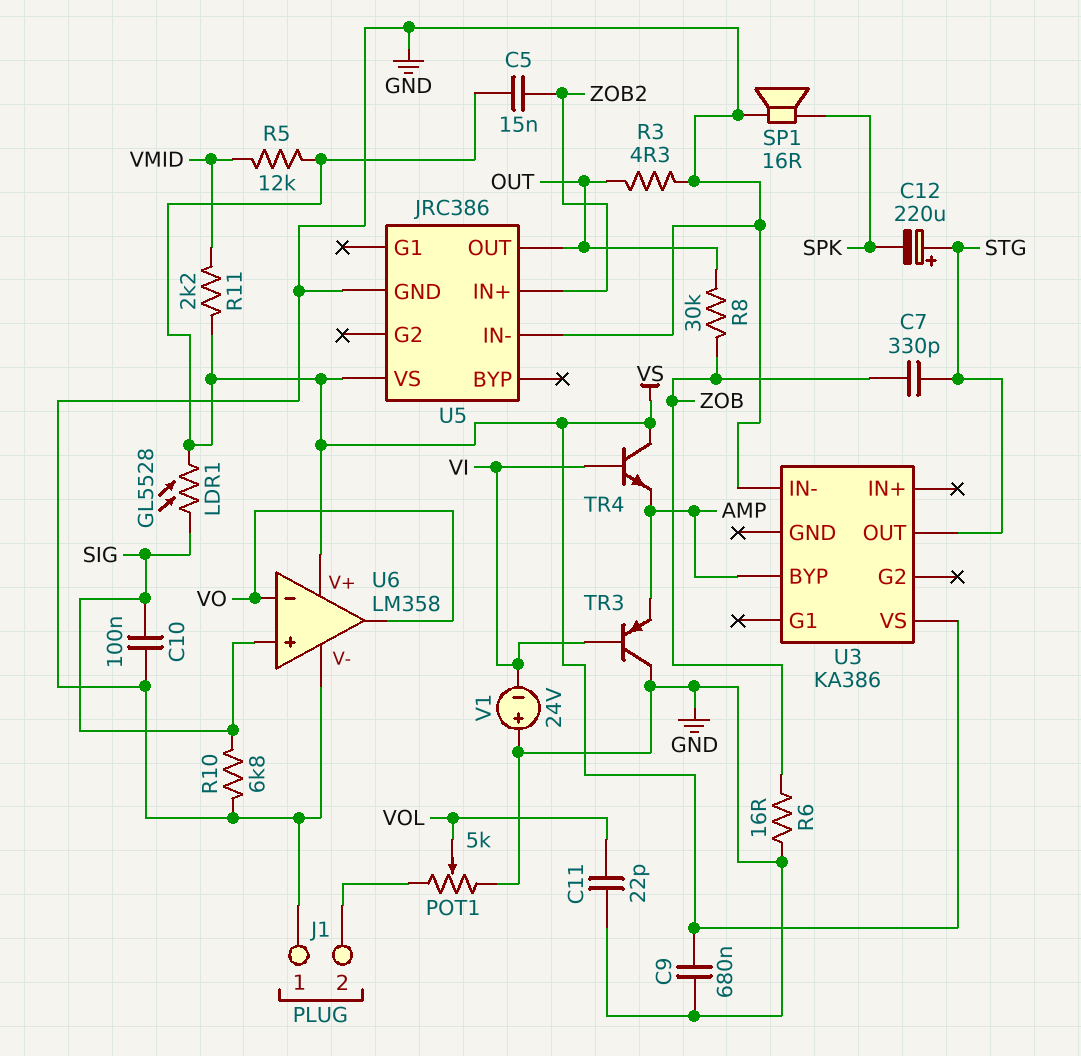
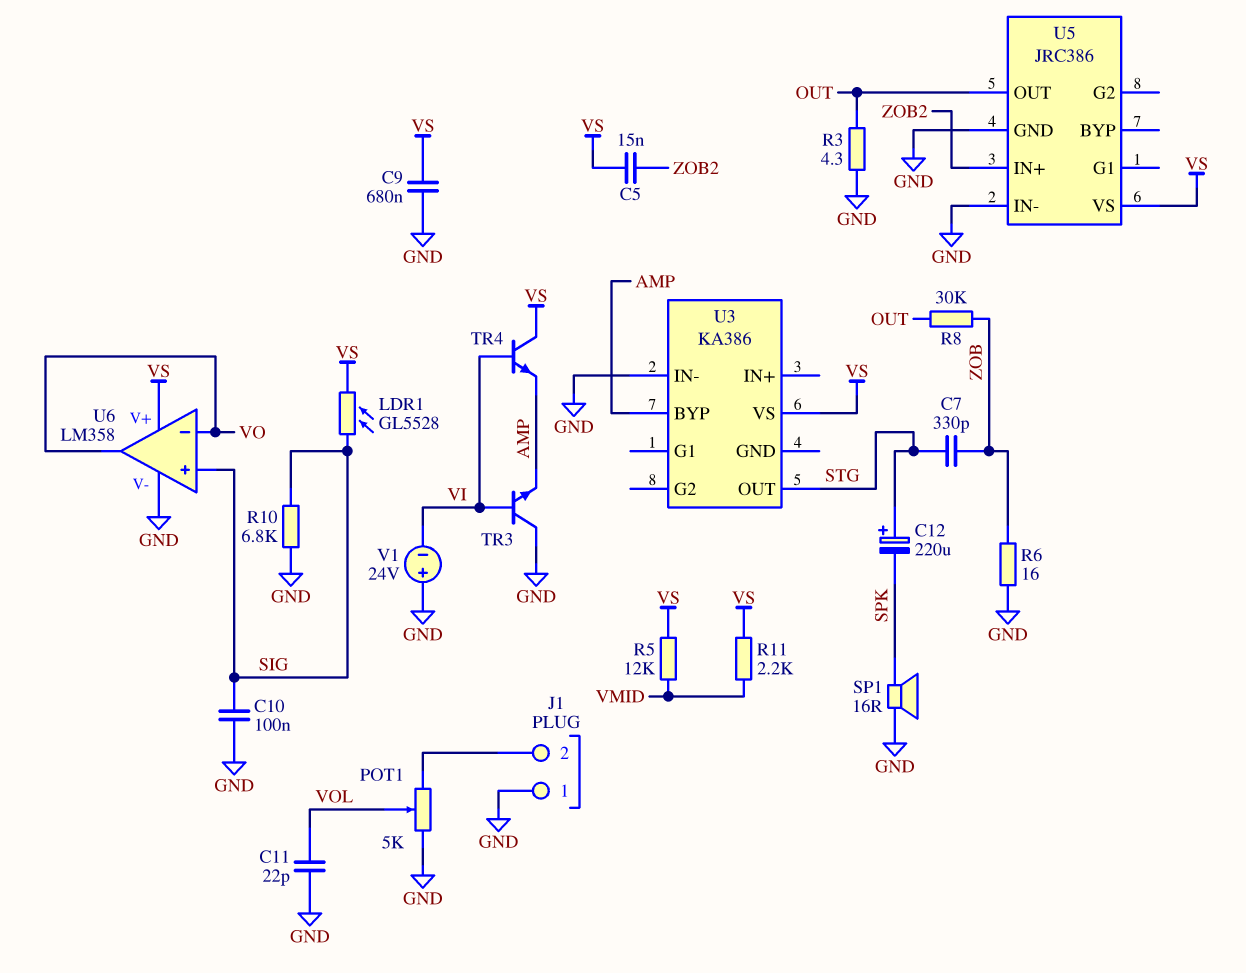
TR3: PNP (B VI, C GND, E AMP) -> NPN (B VI, C GND, E AMP)

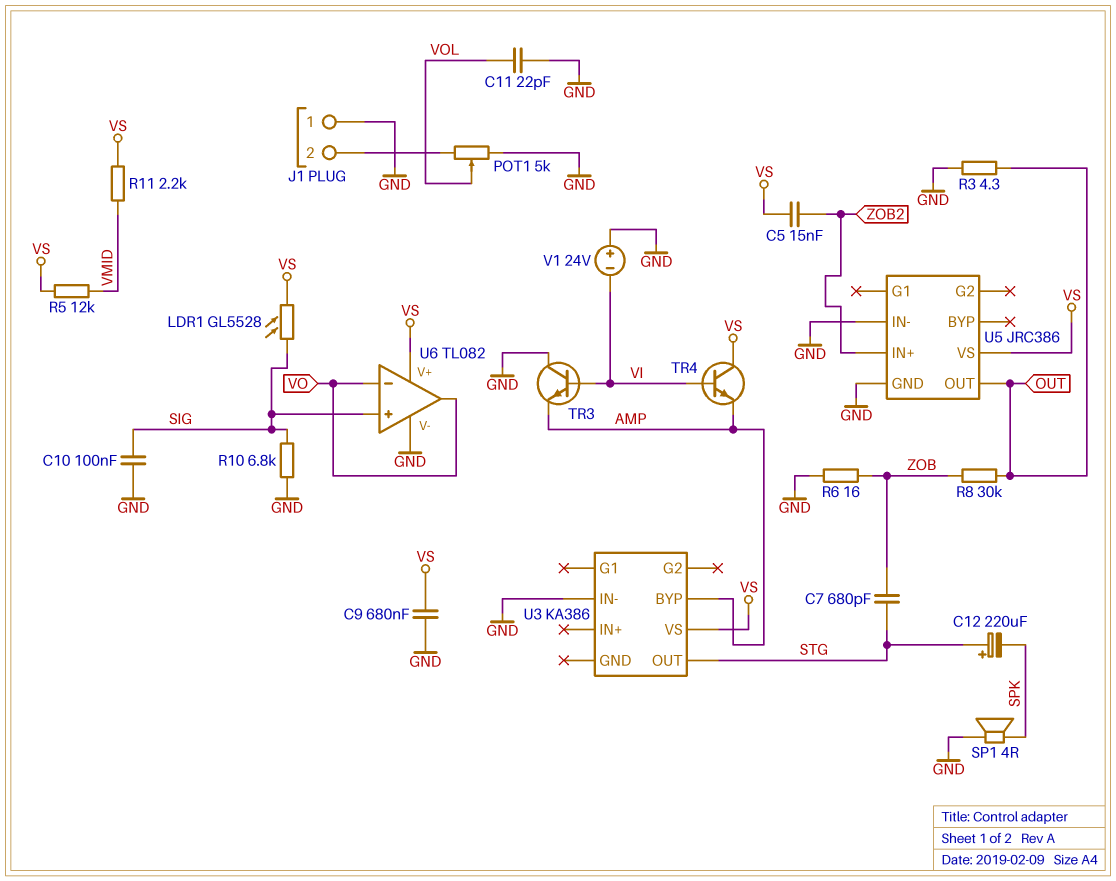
C7: 330pF (STG, ZOB) -> 680pF (STG, ZOB)
SP1: speaker 16R (GND, SPK) -> speaker 4R (GND, SPK)
U6: LM358 -> TL082

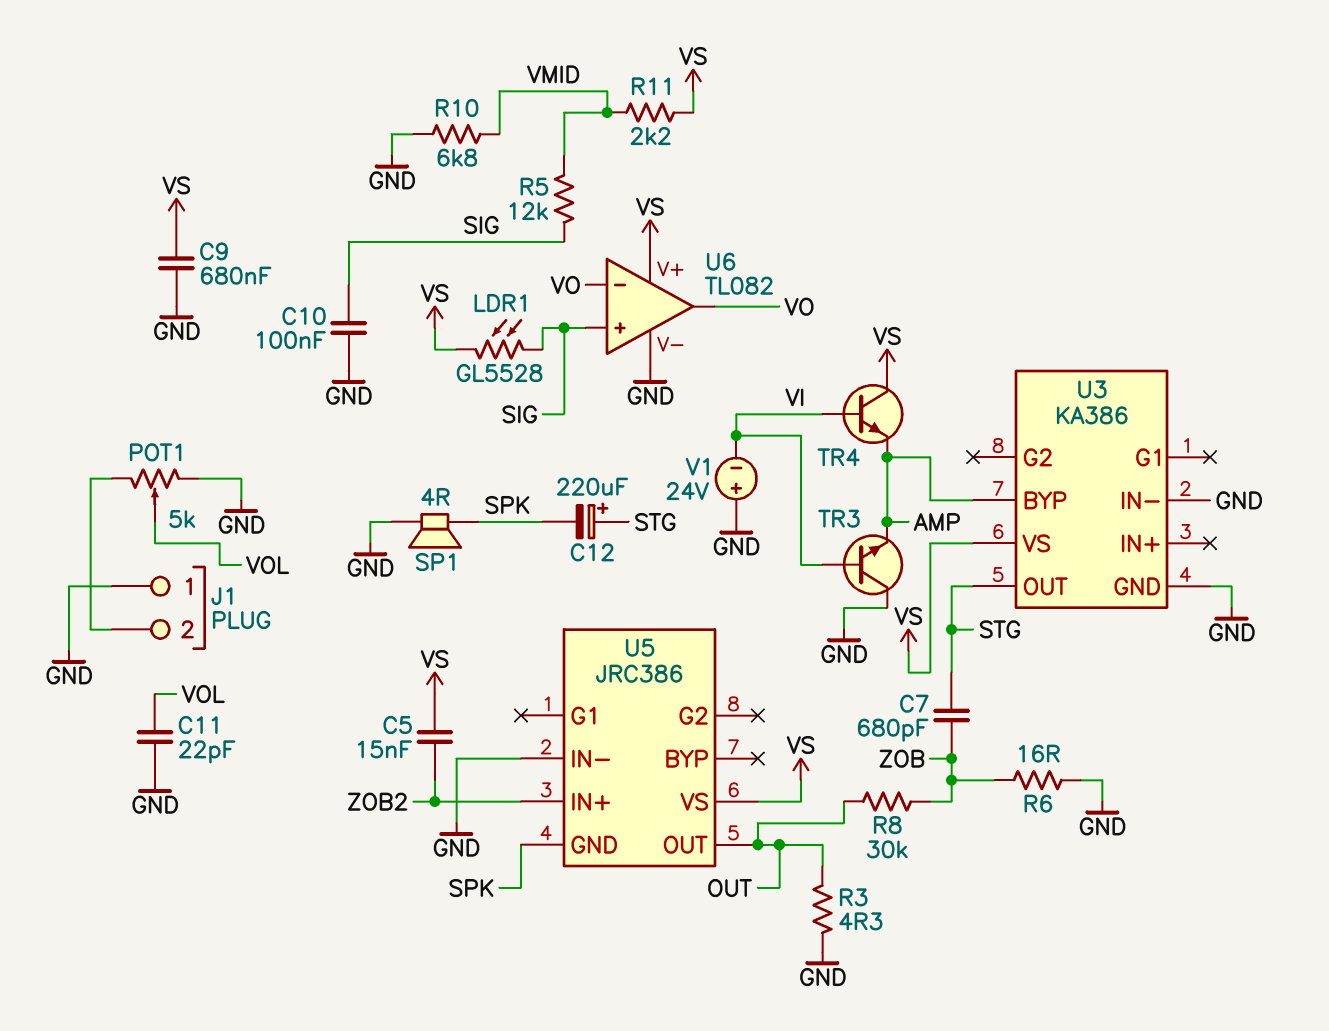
R5: 12k (VMID, VS) -> 12k (SIG, VMID)
R10: 6.8k (GND, SIG) -> 6.8k (GND, VMID)
U3 pin GND: none -> GND
U5 pin GND: GND -> SPK

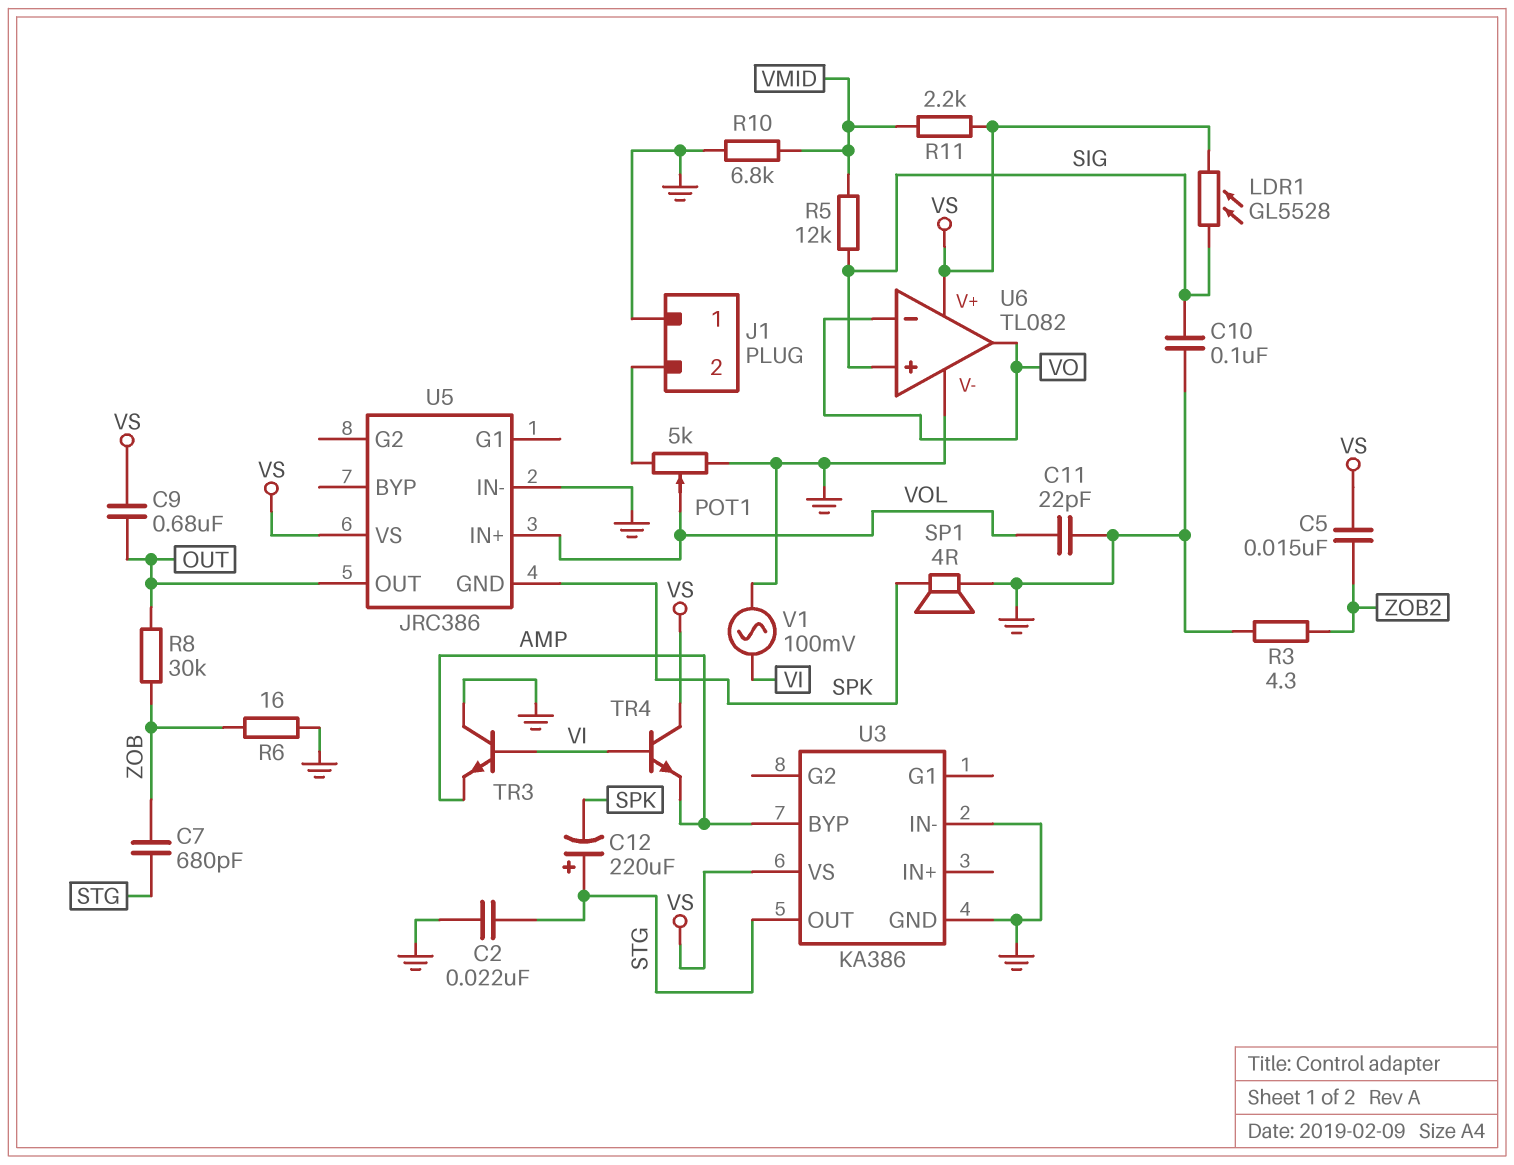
C2: none -> 22nF (GND, STG)
C9: 680nF (GND, VS) -> 680nF (OUT, VS)
R3: 4.3 (GND, OUT) -> 4.3 (GND, ZOB2)
U5 pin IN+: ZOB2 -> VOL
V1: 24V (plus GND, minus VI) -> AC 100mV (GND, VI)

